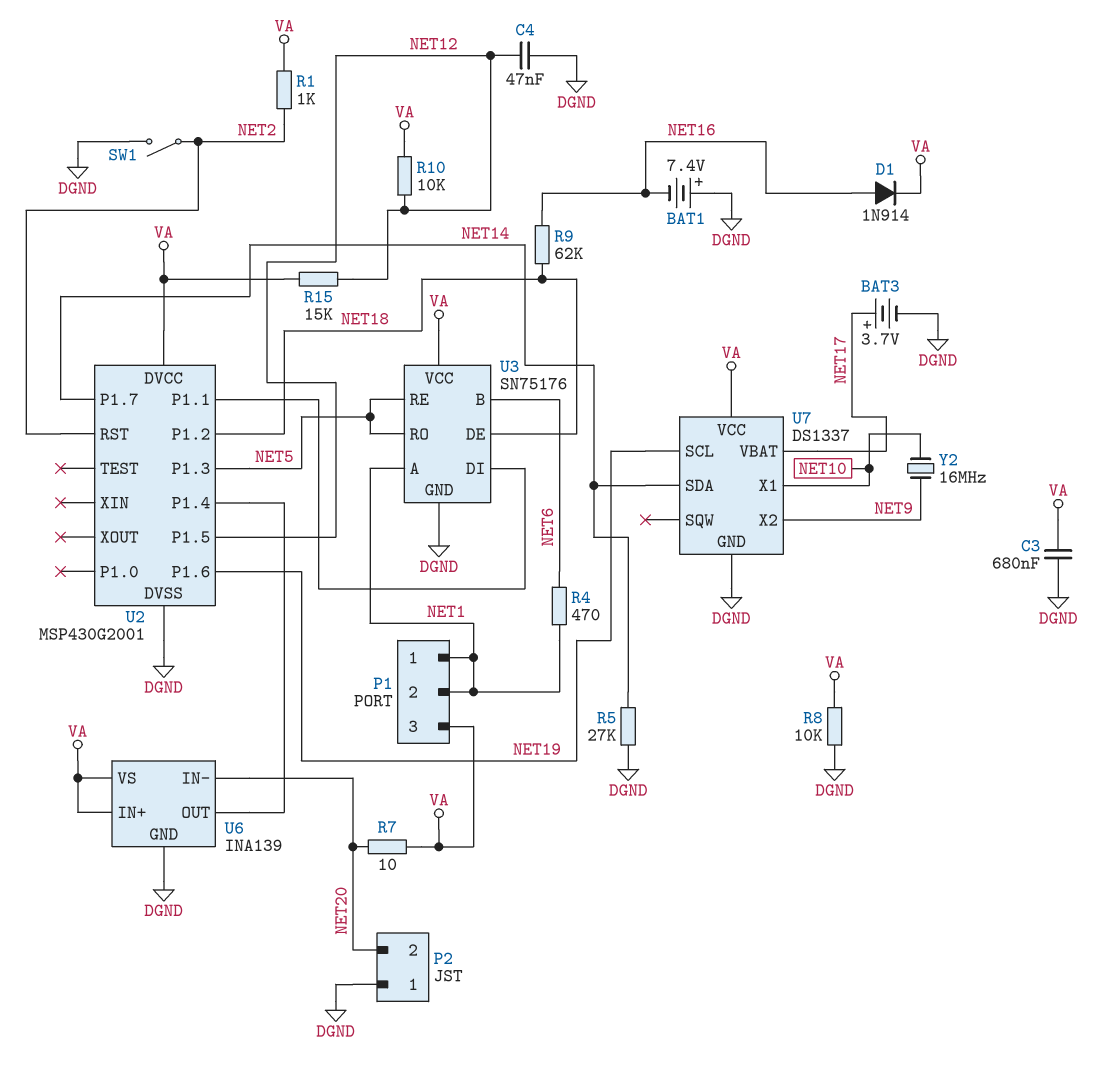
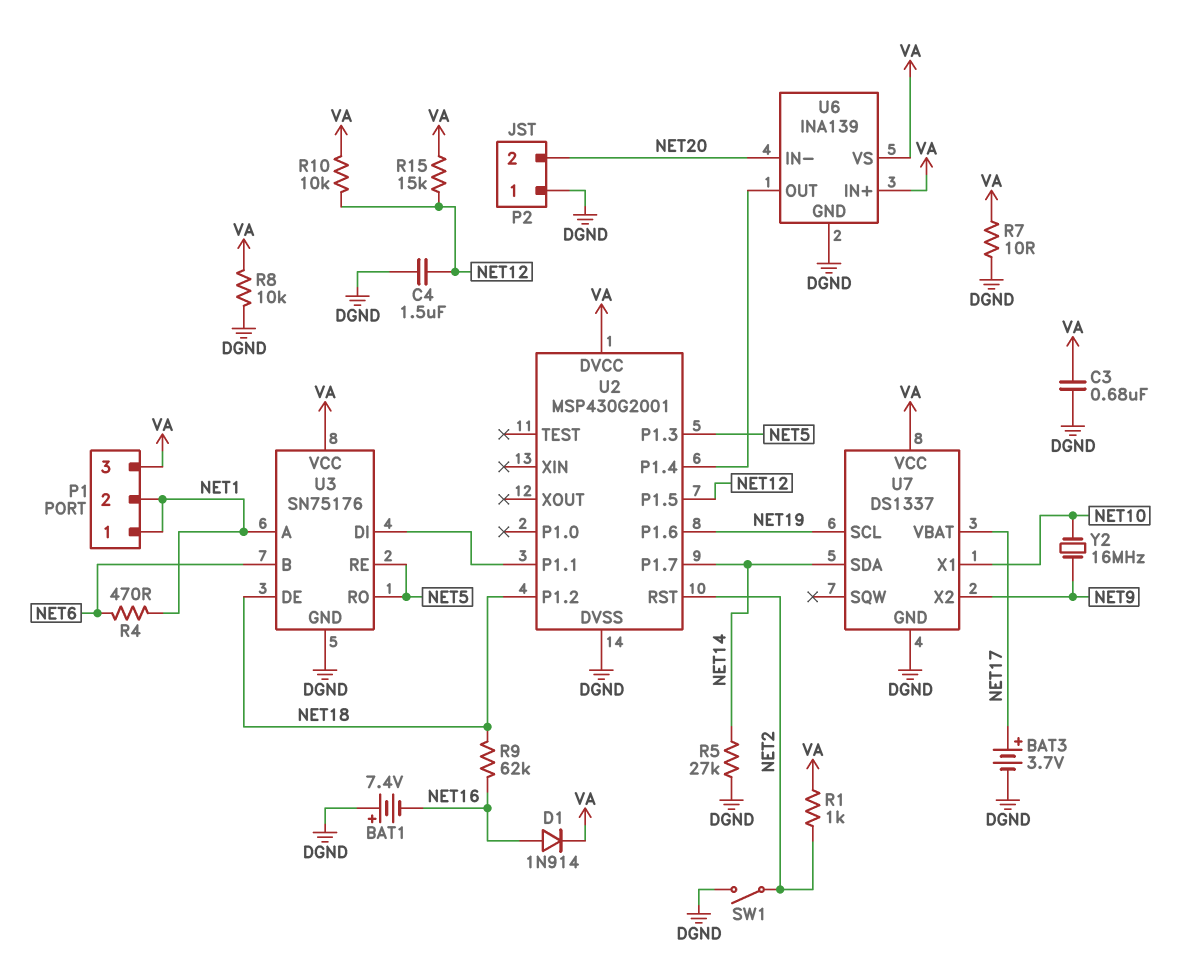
C4: 47nF (DGND, NET12) -> 1.5uF (DGND, NET12)
R7: 10 (NET20, VA) -> 10 (DGND, VA)

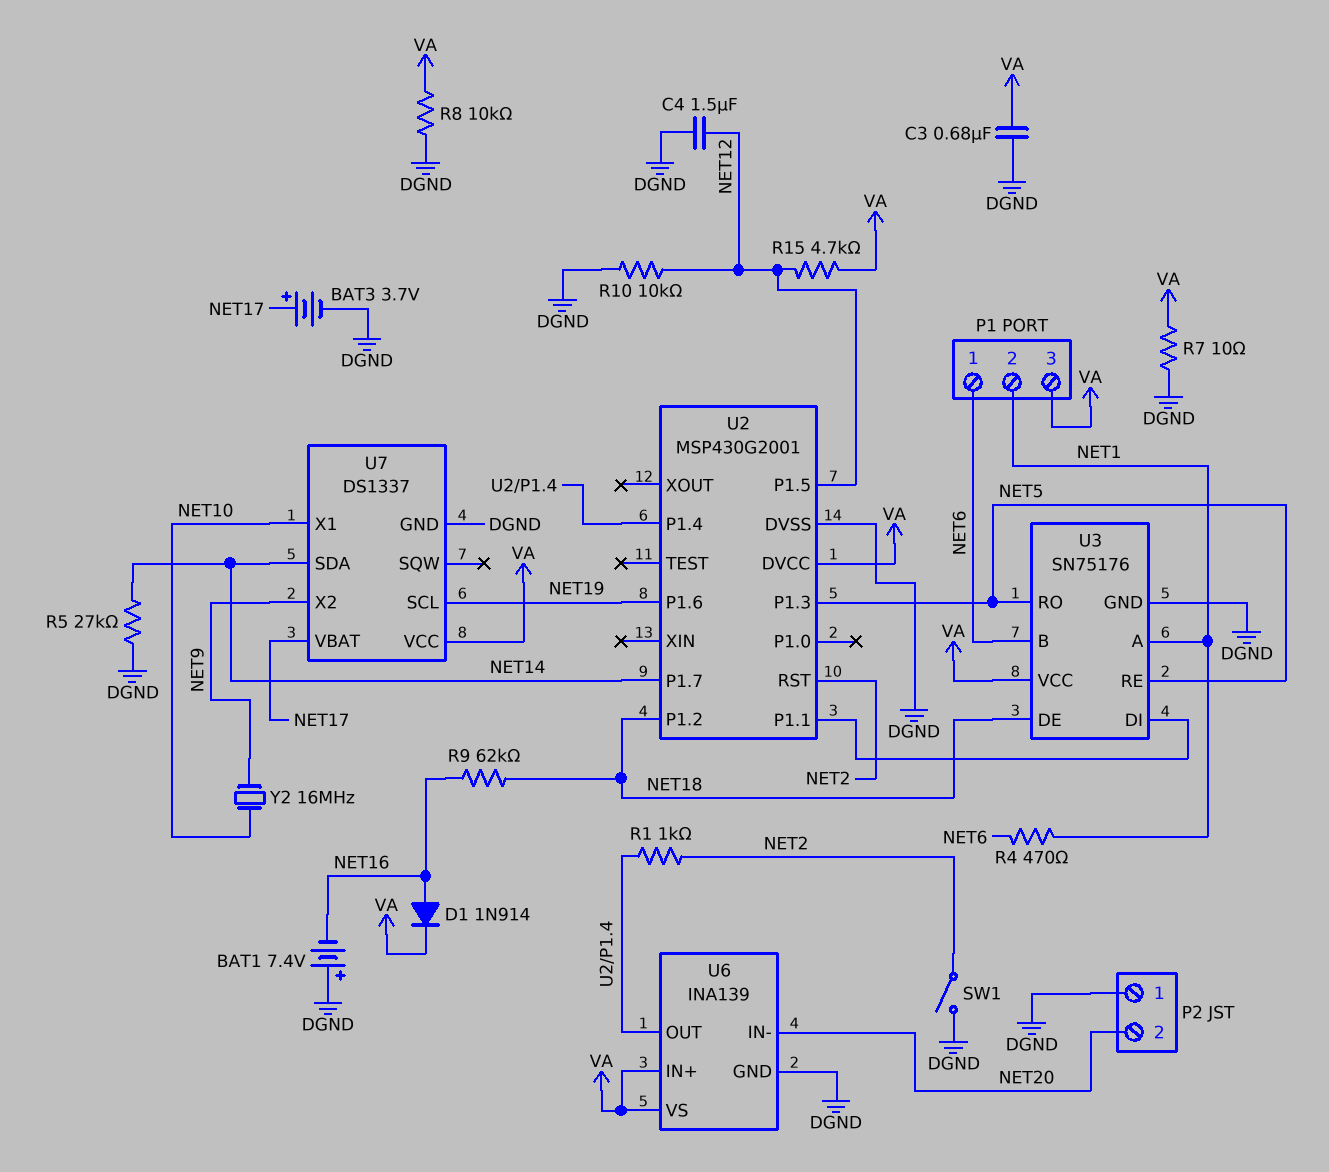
P1 pin 1: NET1 -> NET6
R1: 1k (NET2, VA) -> 1k (NET2, U2/P1.4)
R10: 10k (NET12, VA) -> 10k (DGND, NET12)
R15: 15k (NET12, VA) -> 4.7k (NET12, VA)

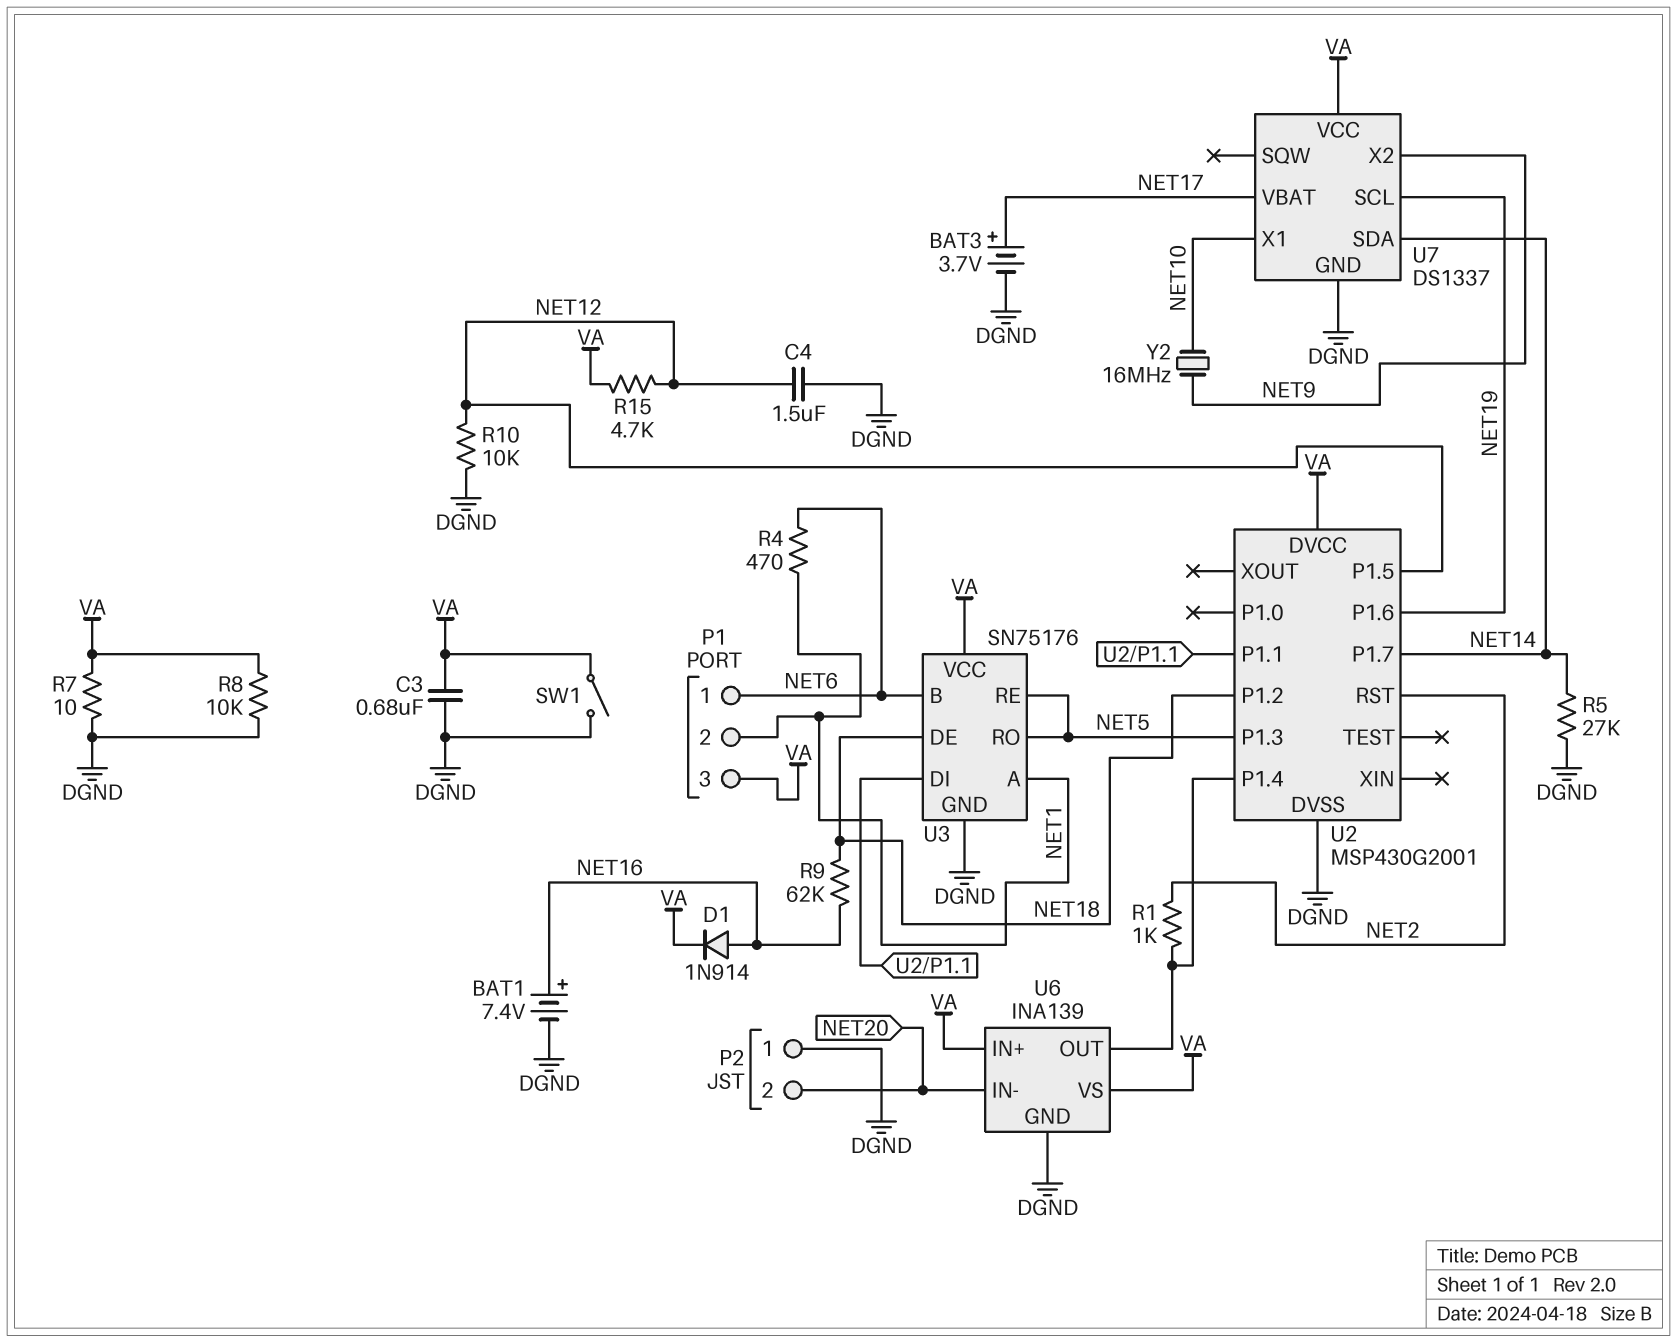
BAT1: 7.4V (plus DGND, minus NET16) -> 7.4V (plus NET16, minus DGND)
SW1: switch (DGND, NET2) -> switch (DGND, VA)

